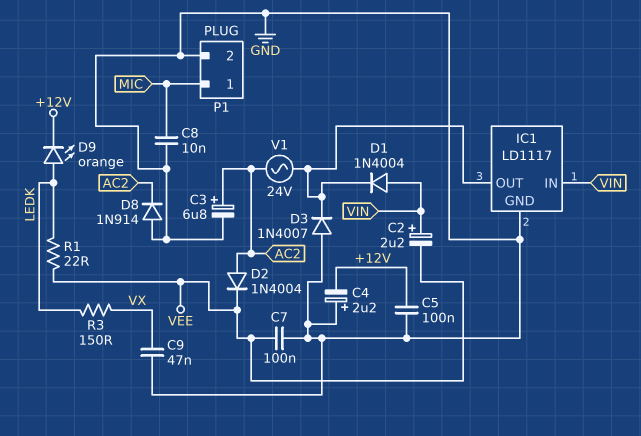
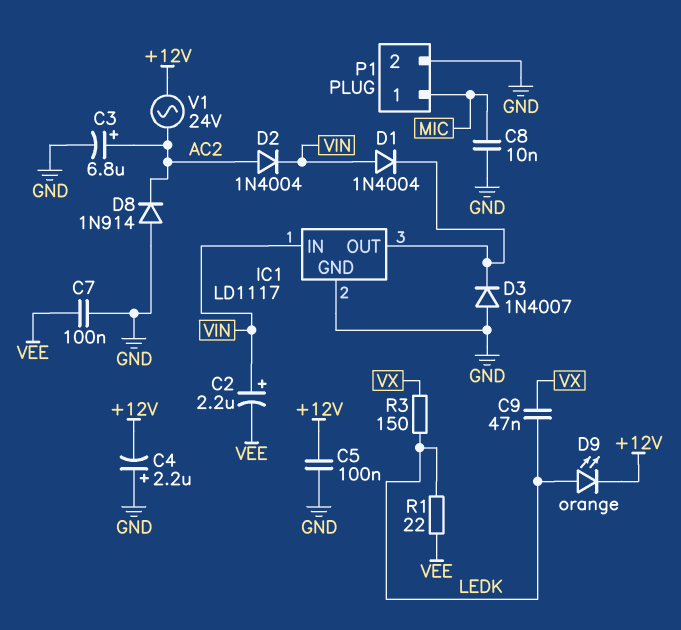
C9: 47nF (GND, VX) -> 47nF (LEDK, VX)
D2: diode 1N4004 (A AC2, K VEE) -> diode 1N4004 (A AC2, K VIN)
V1: AC 24V (AC2, IC1/OUT) -> AC 24V (+12V, AC2)

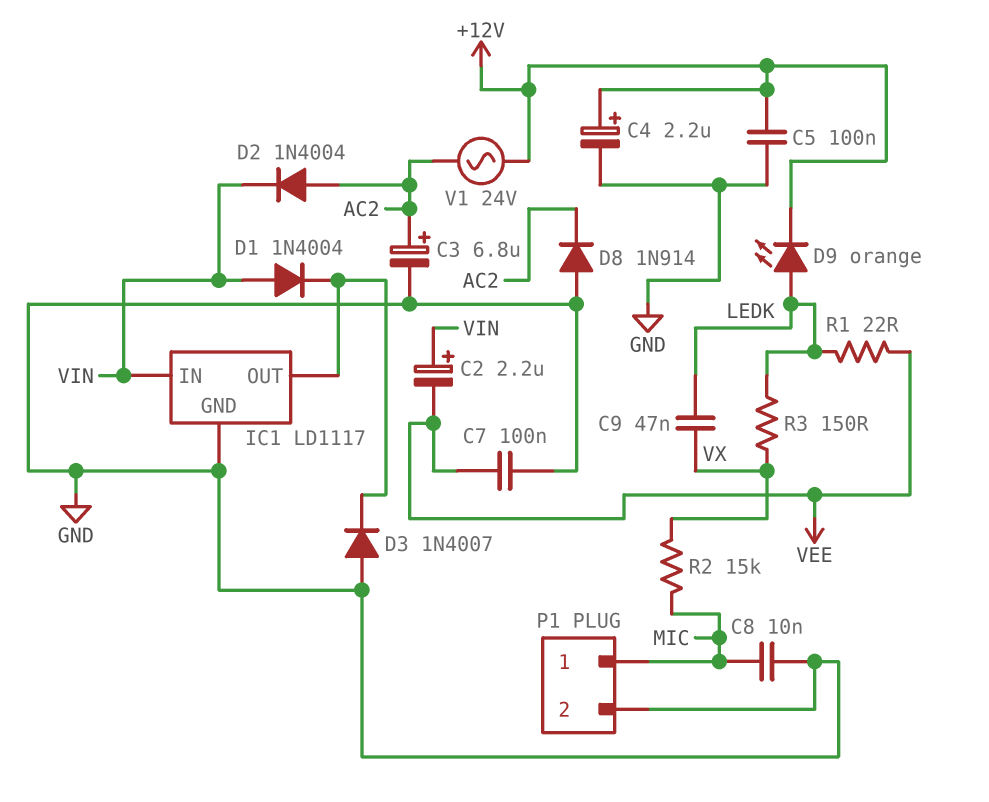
C4: 2.2uF (plus GND, minus +12V) -> 2.2uF (plus +12V, minus GND)
R2: none -> 15k (MIC, VX)

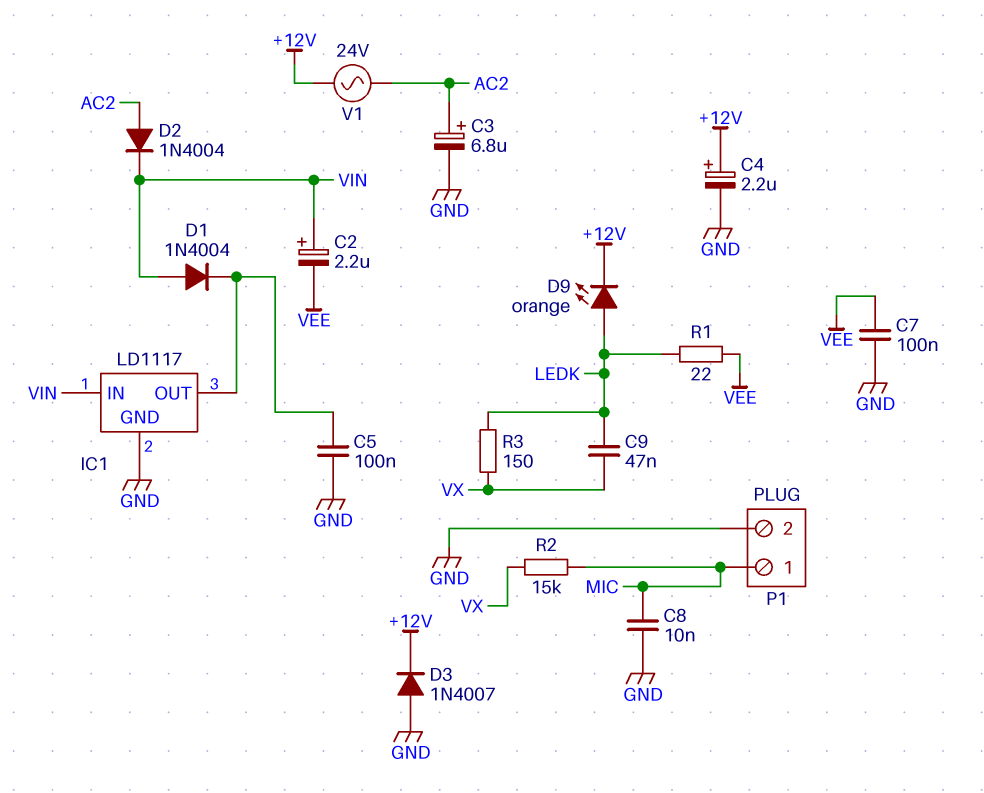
C5: 100nF (+12V, GND) -> 100nF (GND, IC1/OUT)
D3: diode 1N4007 (A GND, K IC1/OUT) -> diode 1N4007 (A GND, K +12V)
D8: diode 1N914 (A GND, K AC2) -> none

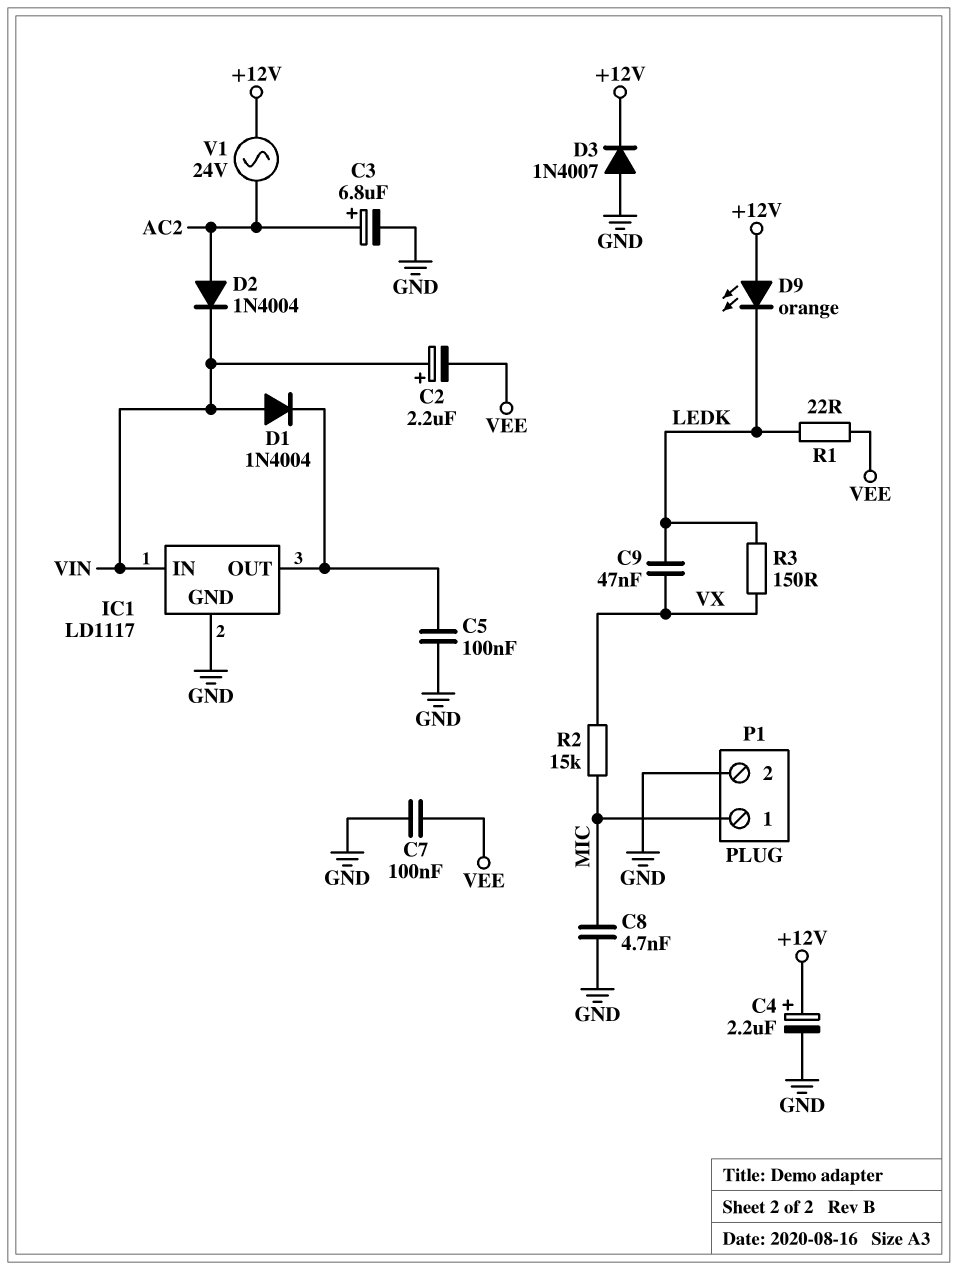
C8: 10nF (GND, MIC) -> 4.7nF (GND, MIC)
D9: LED orange (A LEDK, K +12V) -> LED orange (A +12V, K LEDK)

